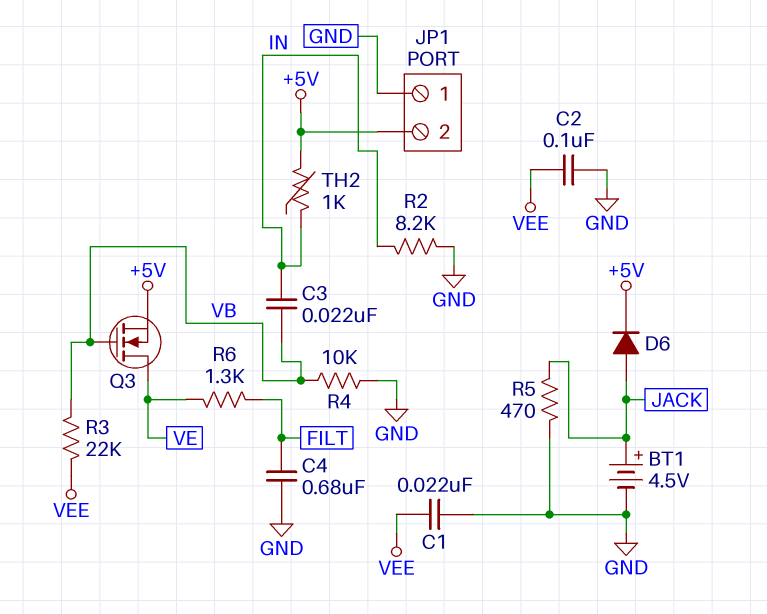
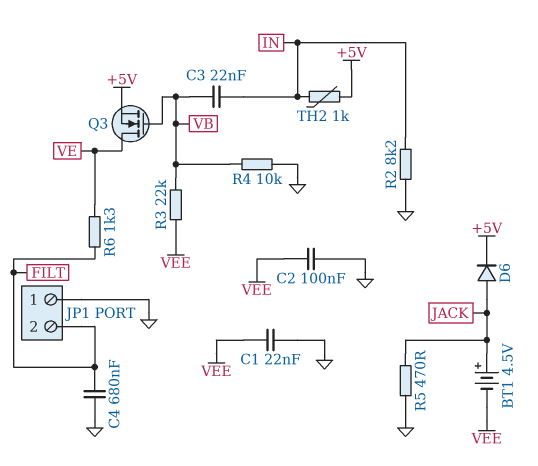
BT1: 4.5V (plus JACK, minus GND) -> 4.5V (plus JACK, minus VEE)
JP1 pin 2: +5V -> FILT

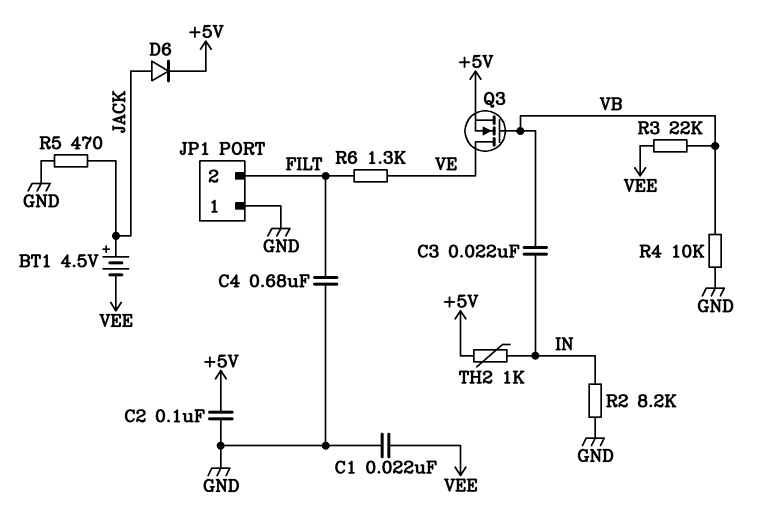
C2: 100nF (GND, VEE) -> 100nF (+5V, GND)

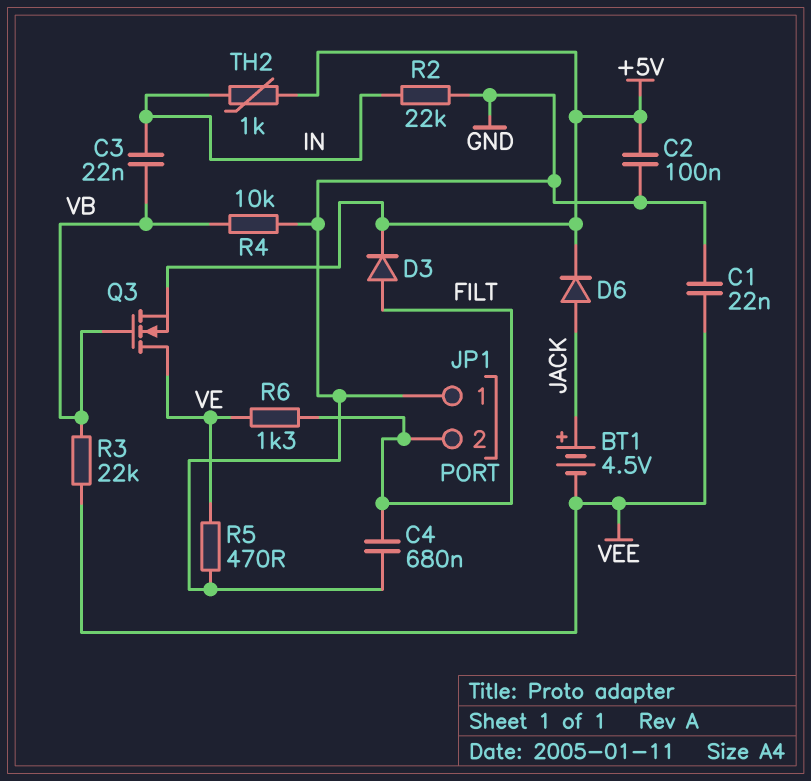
D3: none -> diode (A FILT, K +5V)
R2: 8.2k (GND, IN) -> 22k (GND, IN)
R5: 470 (GND, JACK) -> 470 (GND, VE)

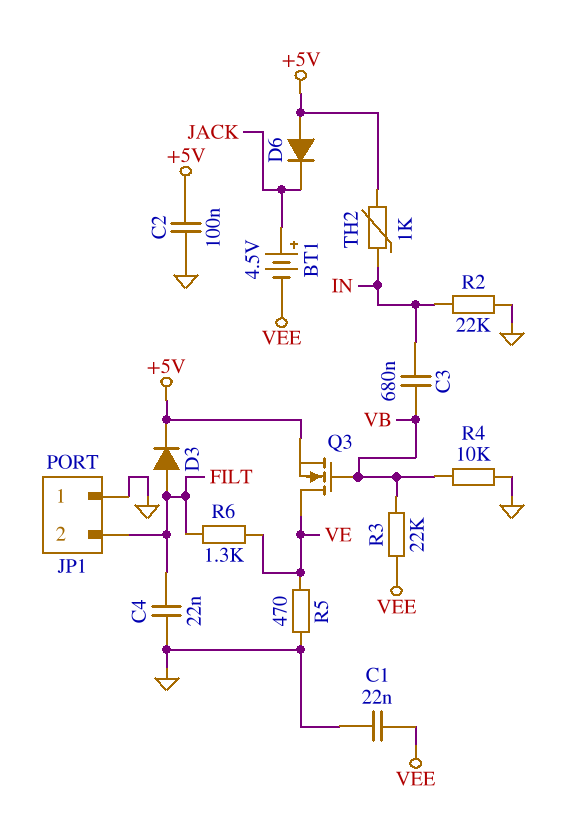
C3: 22nF (IN, VB) -> 680nF (IN, VB)
C4: 680nF (FILT, GND) -> 22nF (FILT, GND)
D6: diode (A JACK, K +5V) -> diode (A +5V, K JACK)

